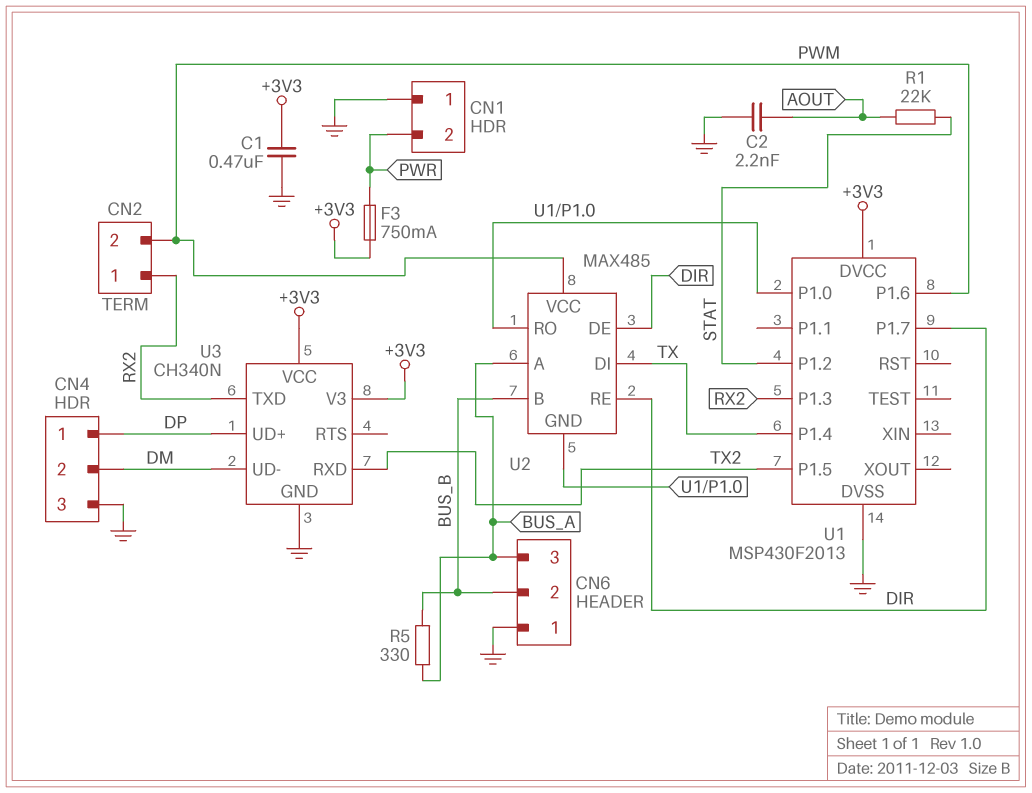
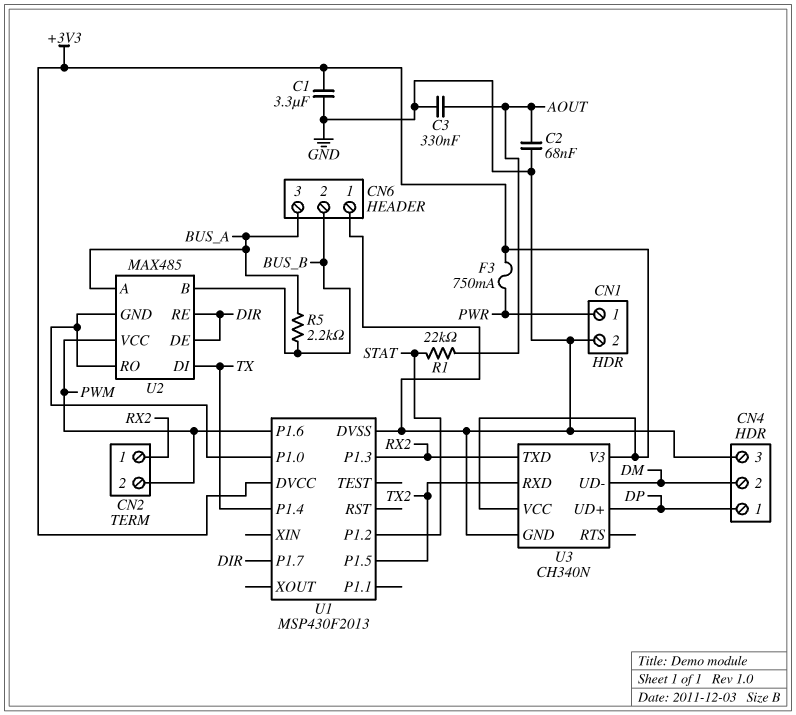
C1: 470nF (+3V3, GND) -> 3.3uF (+3V3, GND)
C2: 2.2nF (AOUT, GND) -> 68nF (AOUT, GND)
C3: none -> 330nF (AOUT, GND)
CN1 pin 1: GND -> PWR
CN1 pin 2: PWR -> GND
R5: 330 (BUS_A, BUS_B) -> 2.2k (BUS_A, BUS_B)

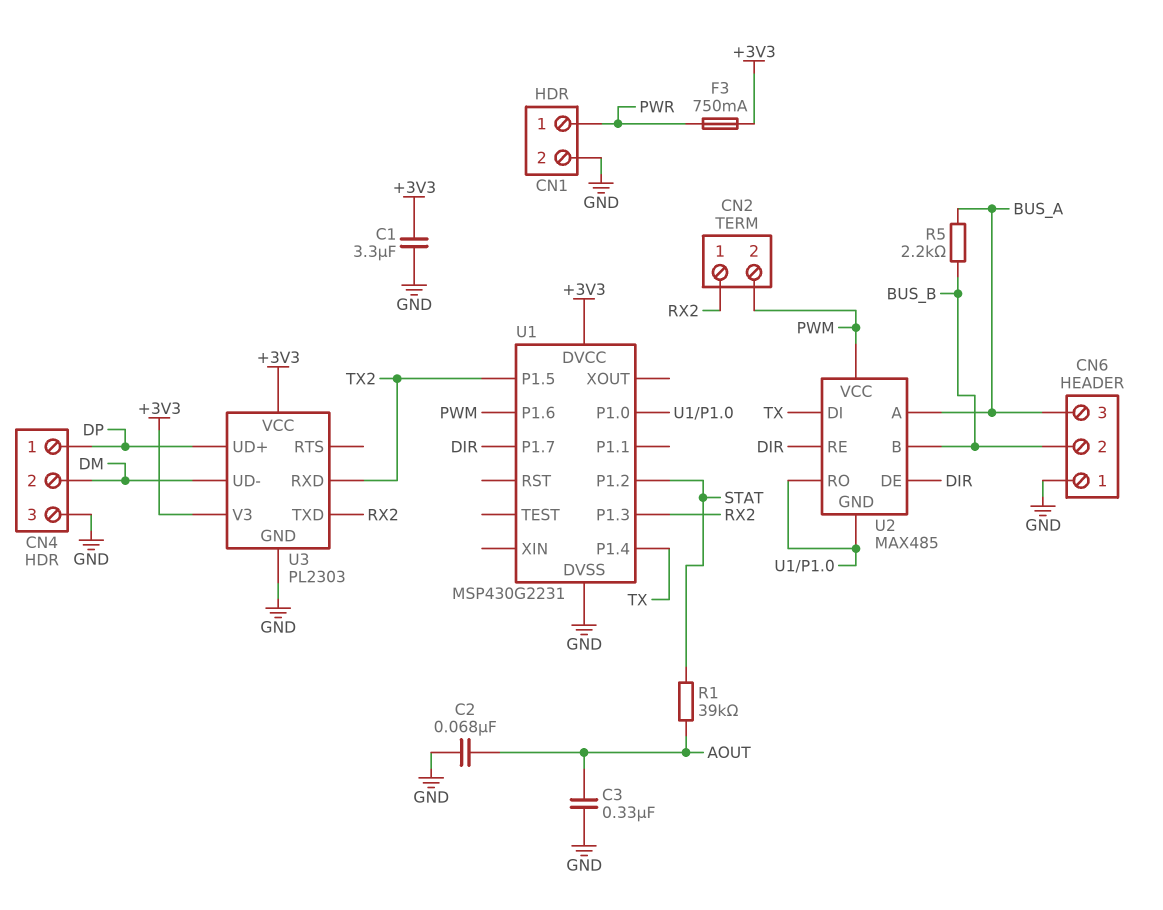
R1: 22k (AOUT, STAT) -> 39k (AOUT, STAT)
U1: MSP430F2013 -> MSP430G2231
U3: CH340N -> PL2303

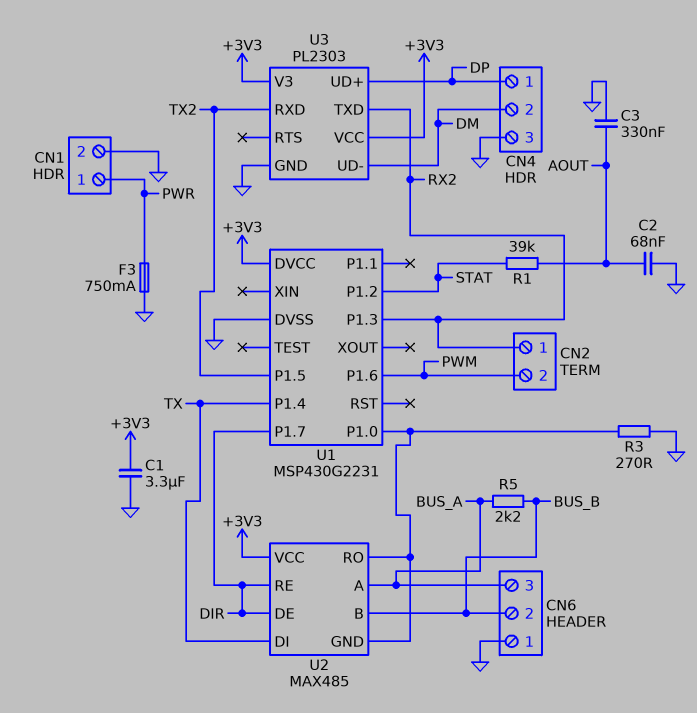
F3: 750mA (+3V3, PWR) -> 750mA (GND, PWR)
R3: none -> 270 (GND, U1/P1.0)
U2 pin VCC: PWM -> +3V3

